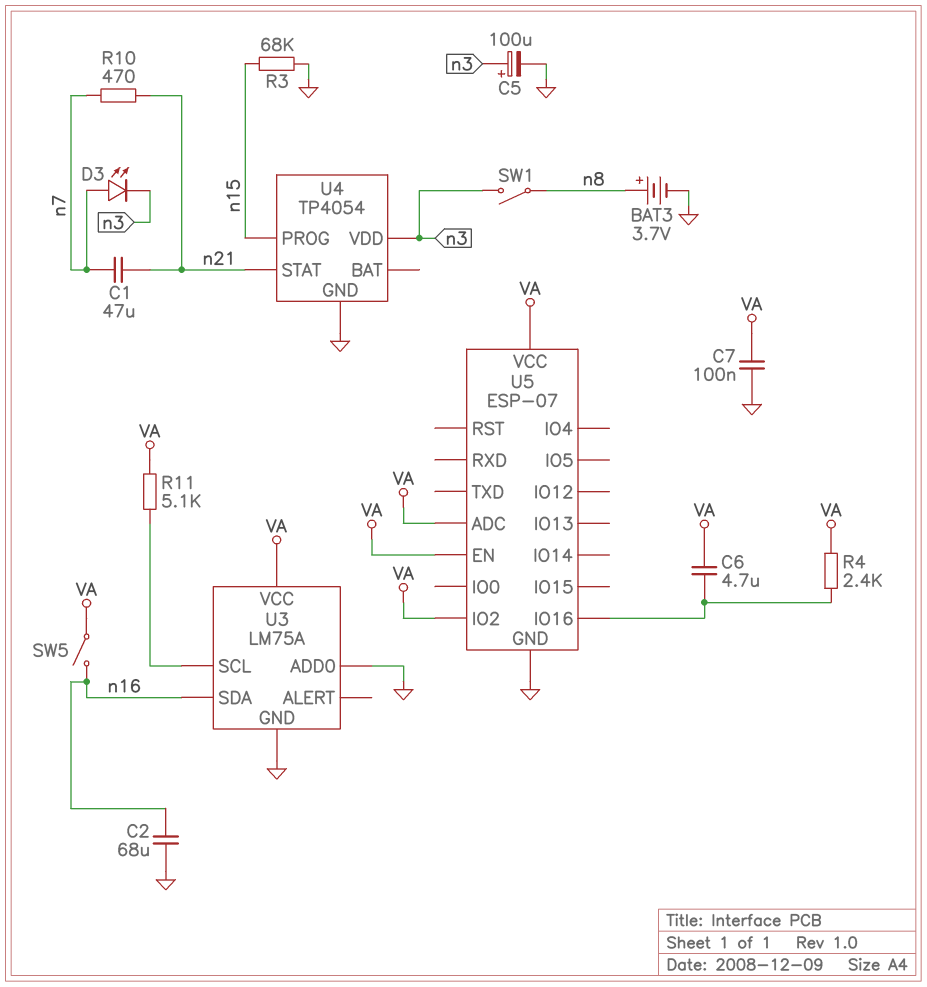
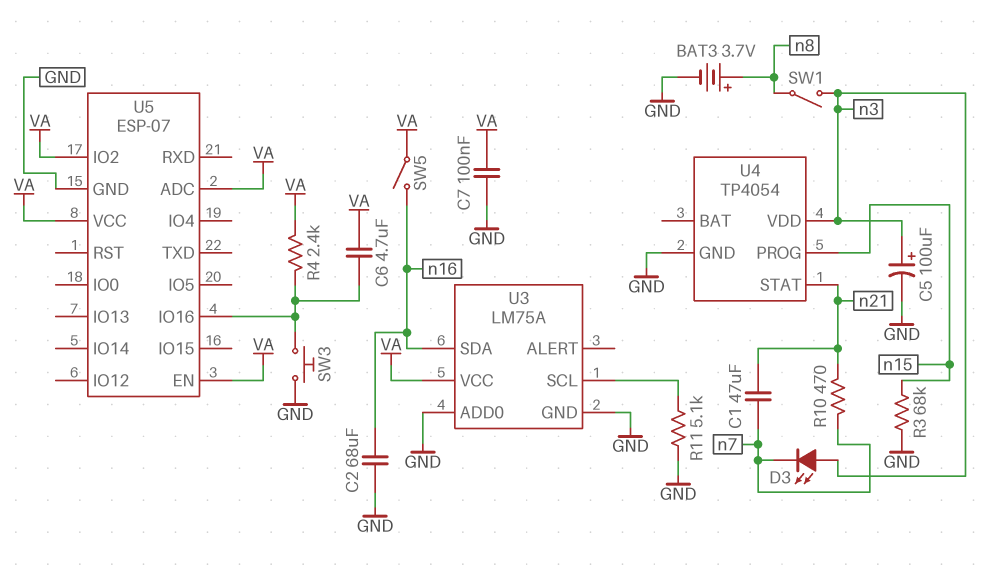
D3: LED (A n7, K n3) -> LED (A n3, K n7)
R11: 5.1k (U3/SCL, VA) -> 5.1k (GND, U3/SCL)
SW3: none -> button (GND, U5/IO16)

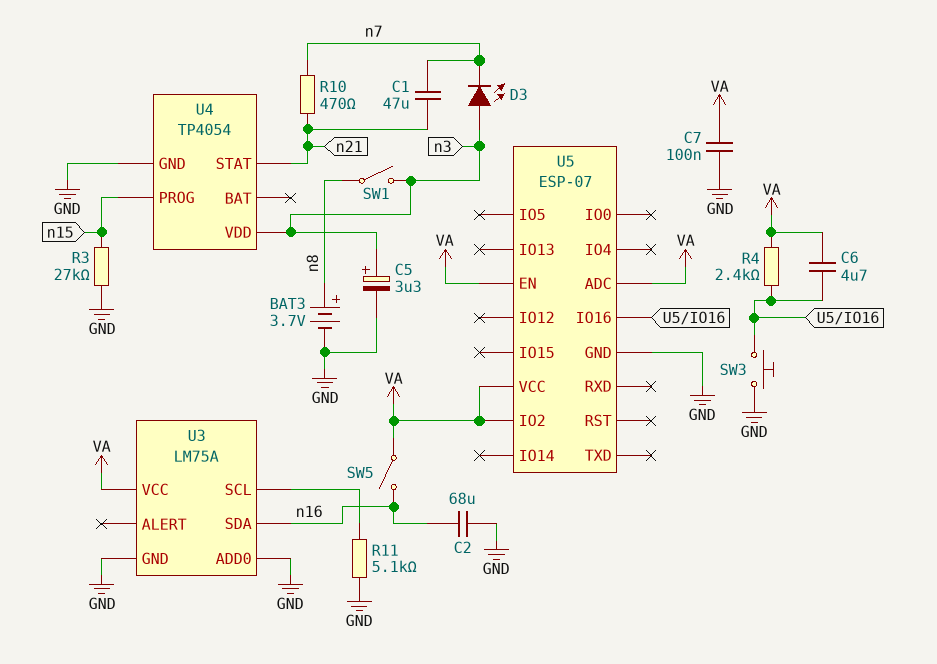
C5: 100uF (plus n3, minus GND) -> 3.3uF (plus n3, minus GND)
R3: 68k (GND, n15) -> 27k (GND, n15)

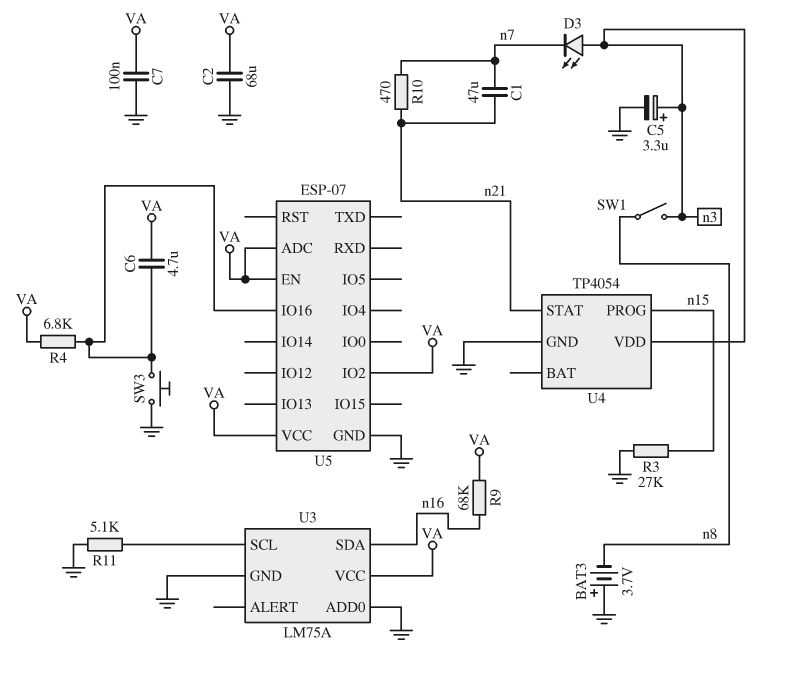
BAT3: 3.7V (plus n8, minus GND) -> 3.7V (plus GND, minus n8)
C2: 68uF (GND, n16) -> 68uF (GND, VA)
R4: 2.4k (U5/IO16, VA) -> 6.8k (U5/IO16, VA)
R9: none -> 68k (VA, n16)
SW5: switch (VA, n16) -> none

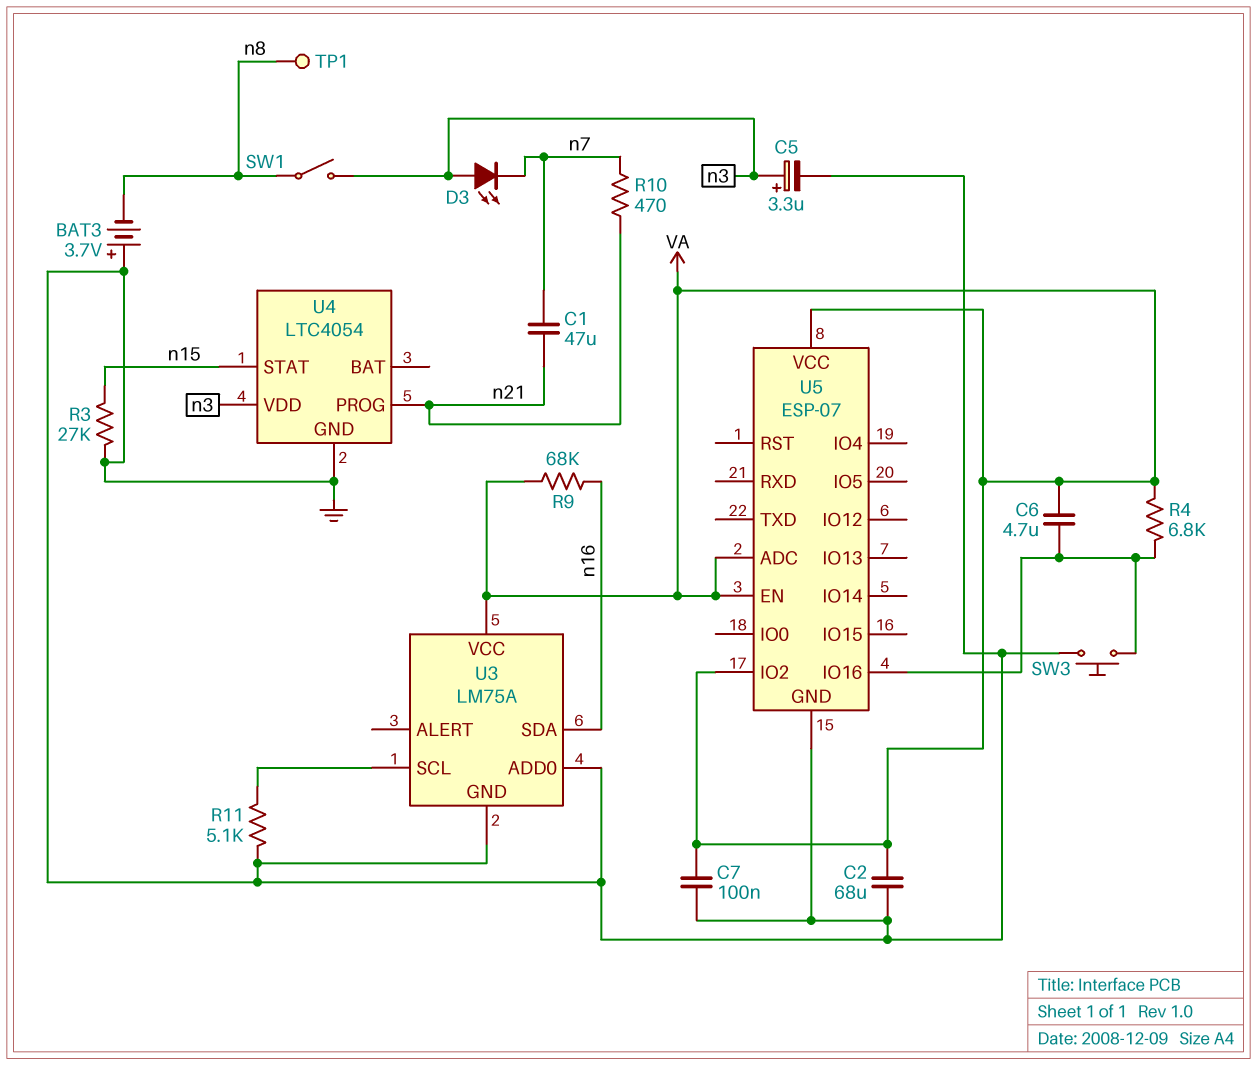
TP1: none -> test point (n8)
U4: TP4054 -> LTC4054
U4 pin PROG: n15 -> n21
U4 pin STAT: n21 -> n15

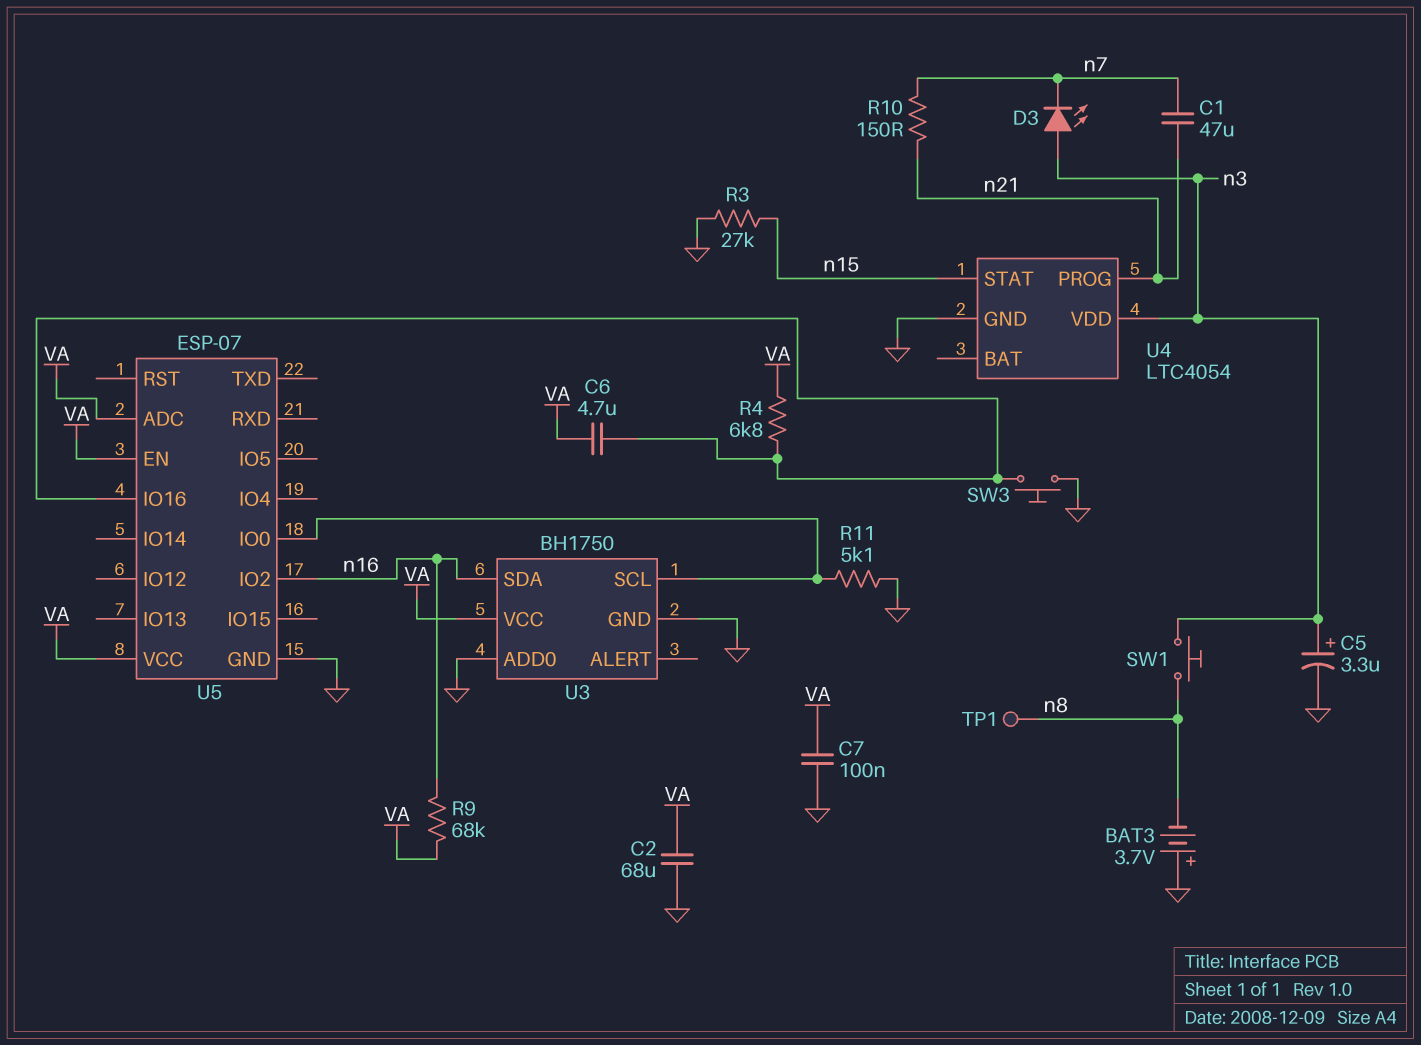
R10: 470 (n7, n21) -> 150 (n7, n21)
SW1: switch (n3, n8) -> button (n3, n8)
U3: LM75A -> BH1750
U5 pin IO0: none -> U3/SCL
U5 pin IO2: VA -> n16

